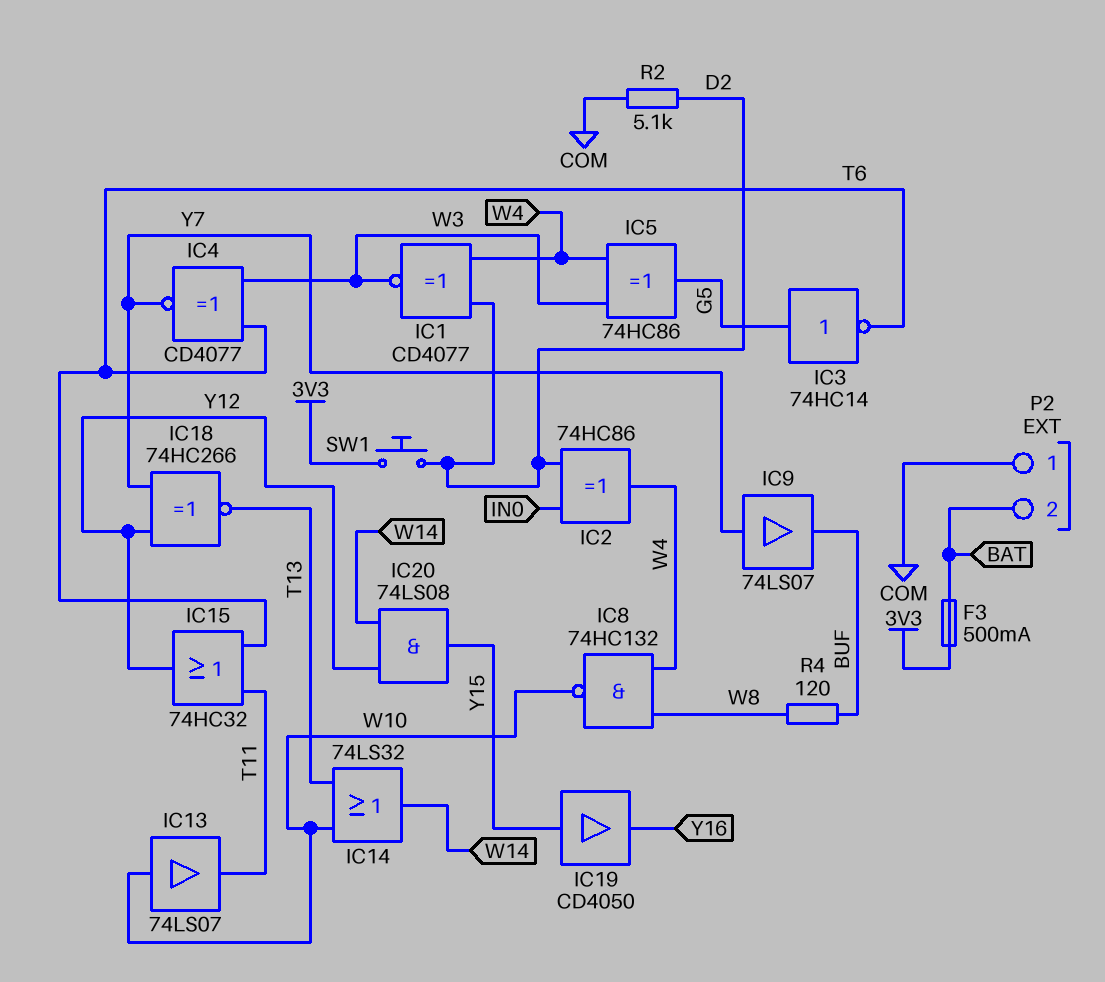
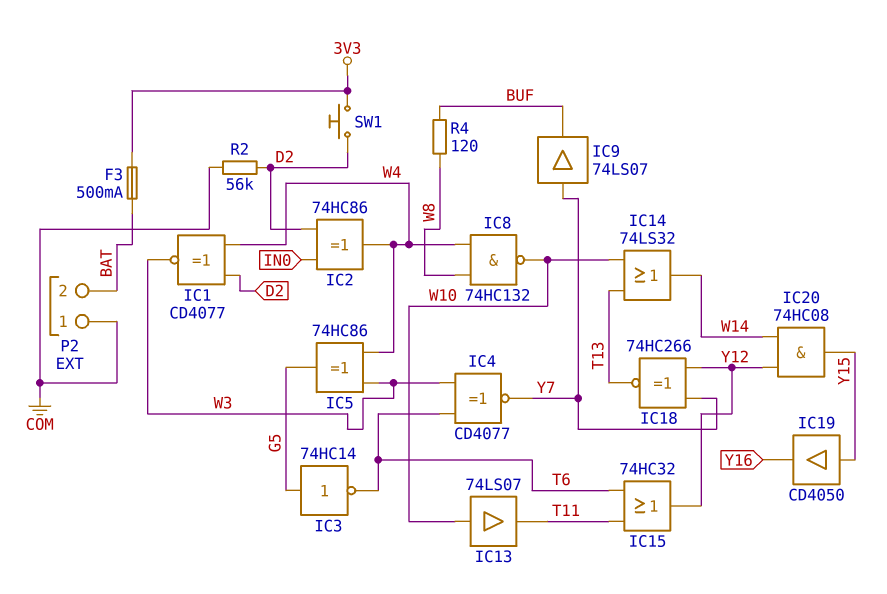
IC20: AND 74LS08 (in W14, in Y12, out Y15) -> AND 74HC08 (in W14, in Y12, out Y15)
R2: 5.1k (COM, D2) -> 56k (COM, D2)

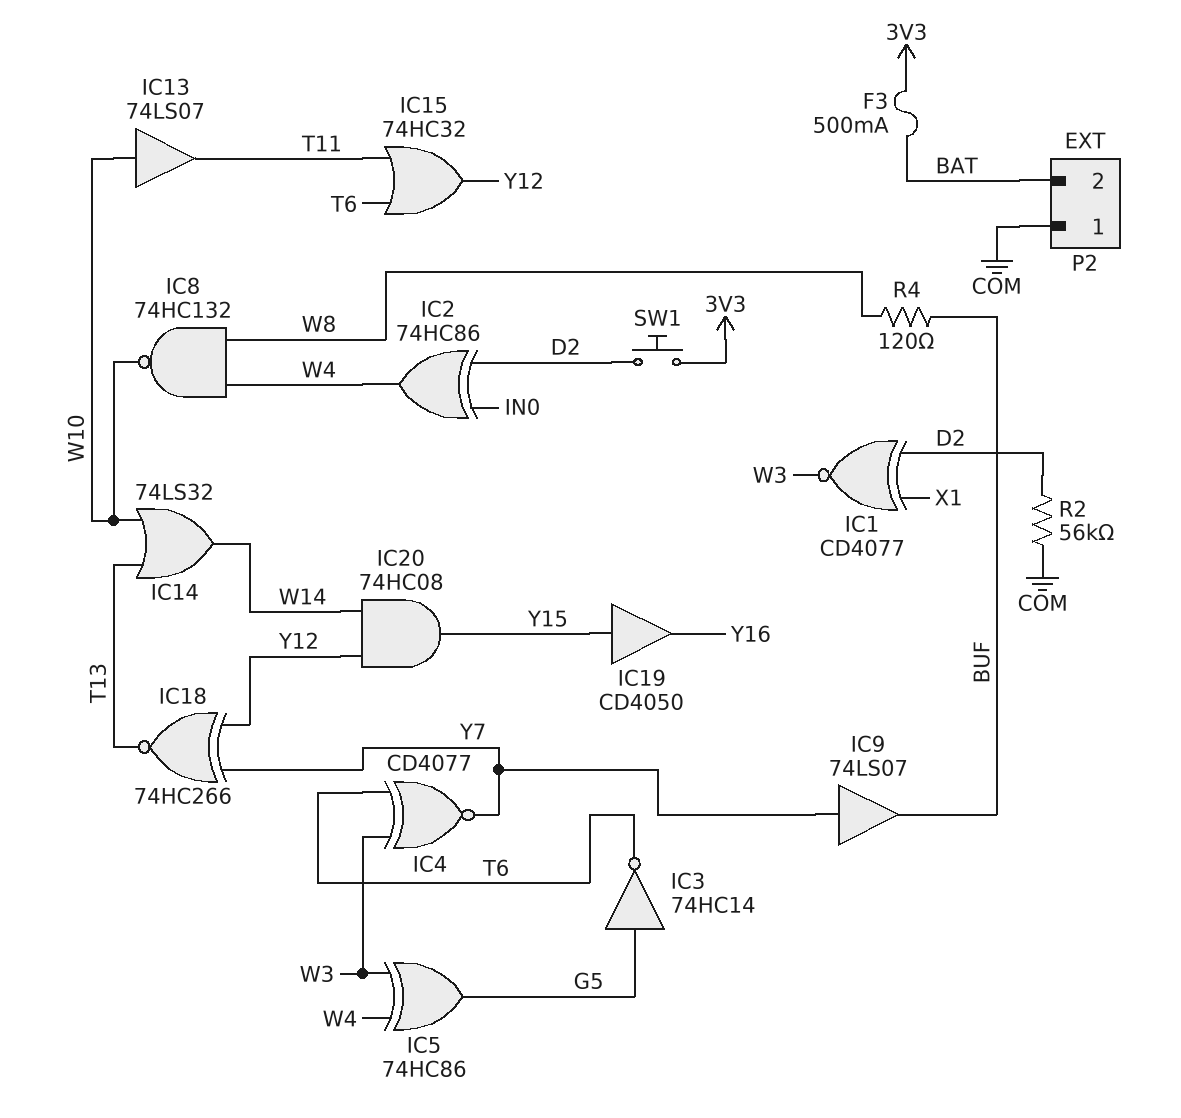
IC1: XNOR CD4077 (in D2, in W4, out W3) -> XNOR CD4077 (in D2, in X1, out W3)

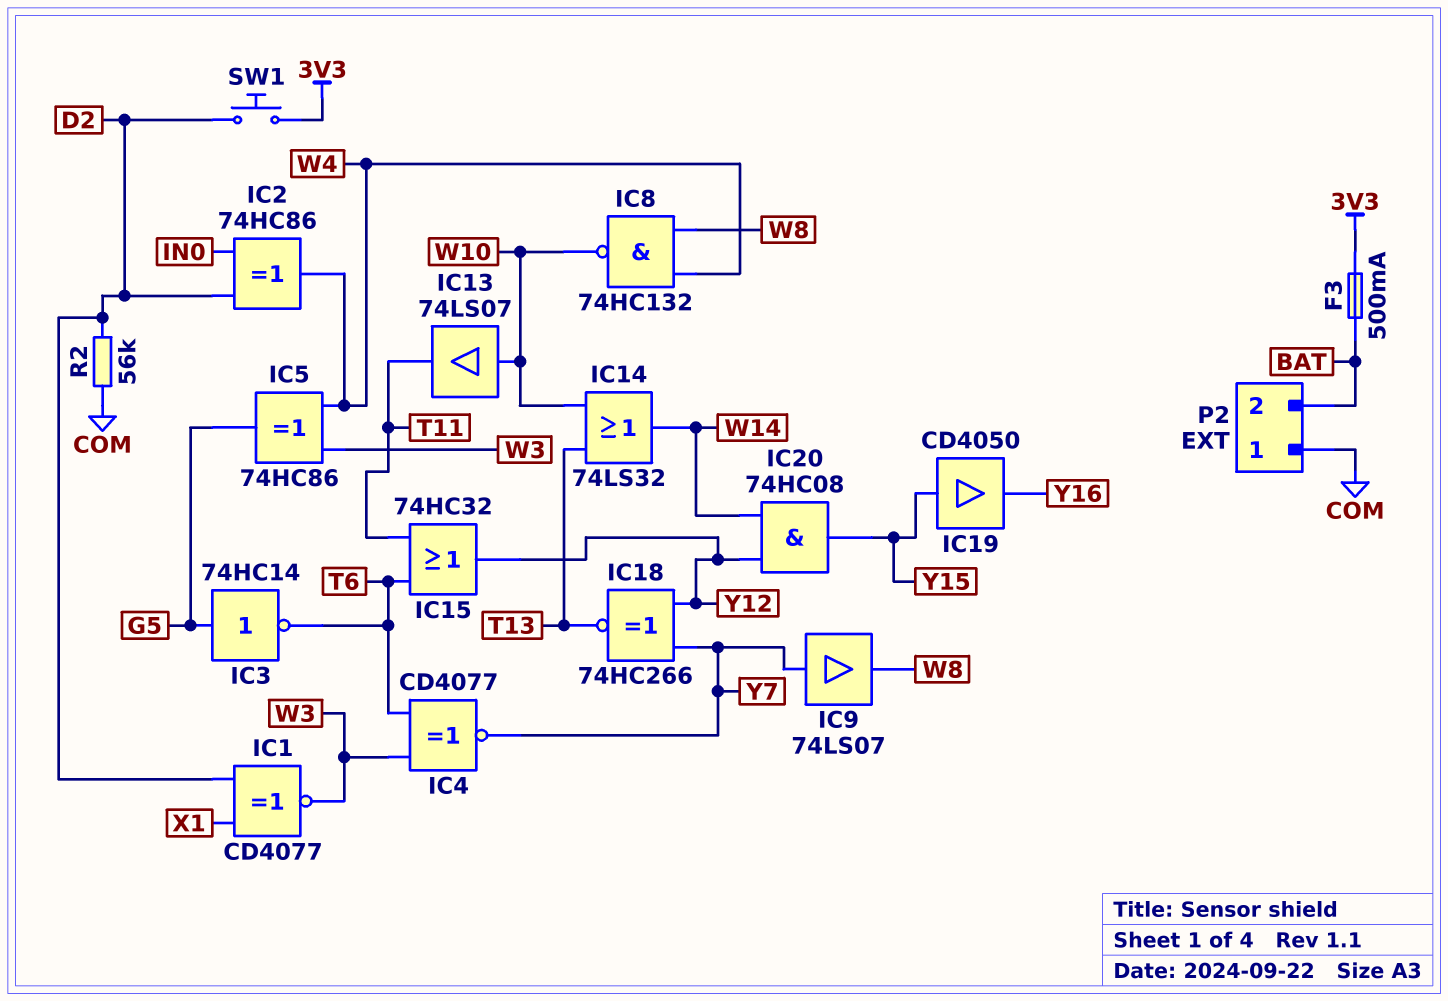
IC9: buffer 74LS07 (in Y7, out BUF) -> buffer 74LS07 (in Y7, out W8)
R4: 120 (BUF, W8) -> none

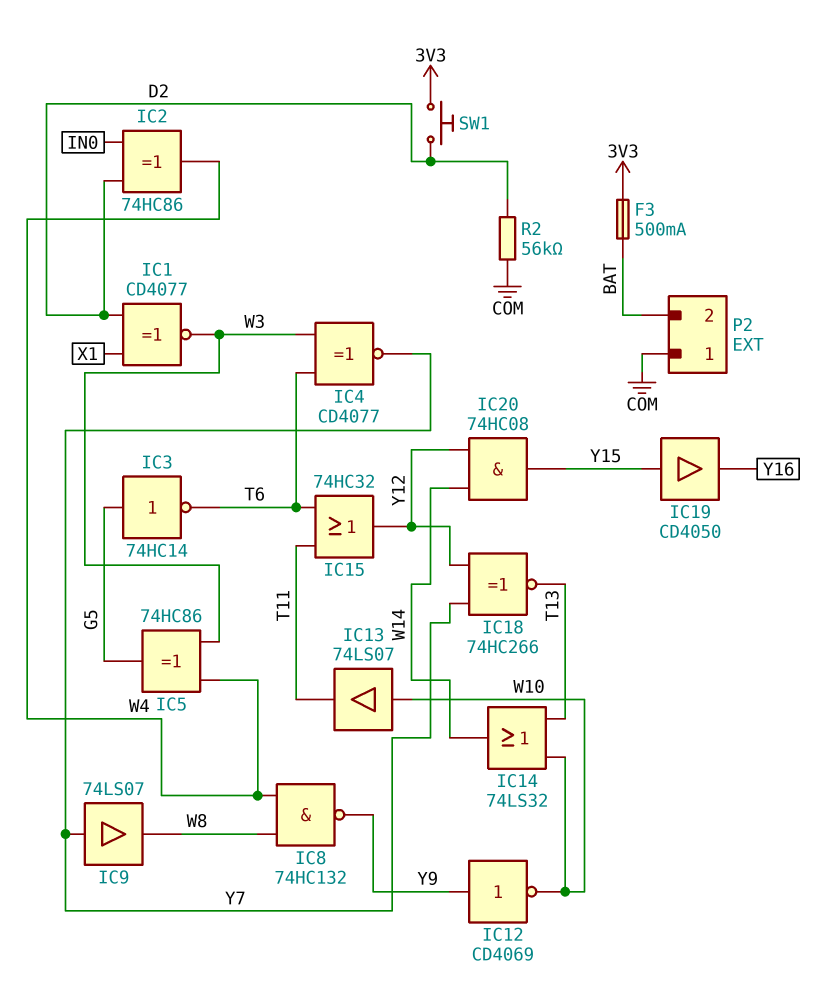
IC8: NAND 74HC132 (in W4, in W8, out W10) -> NAND 74HC132 (in W4, in W8, out Y9)
IC12: none -> NOT CD4069 (in Y9, out W10)

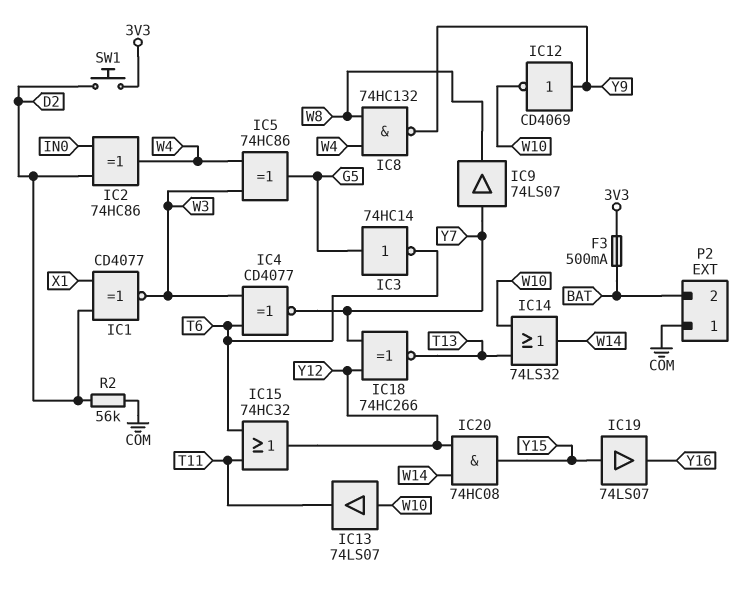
IC19: buffer CD4050 (in Y15, out Y16) -> buffer 74LS07 (in Y15, out Y16)

